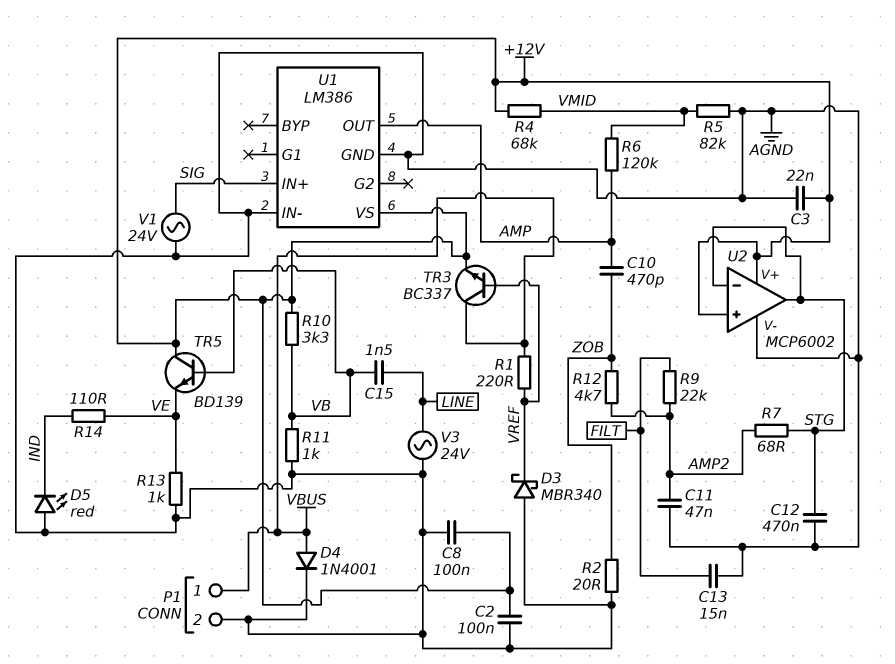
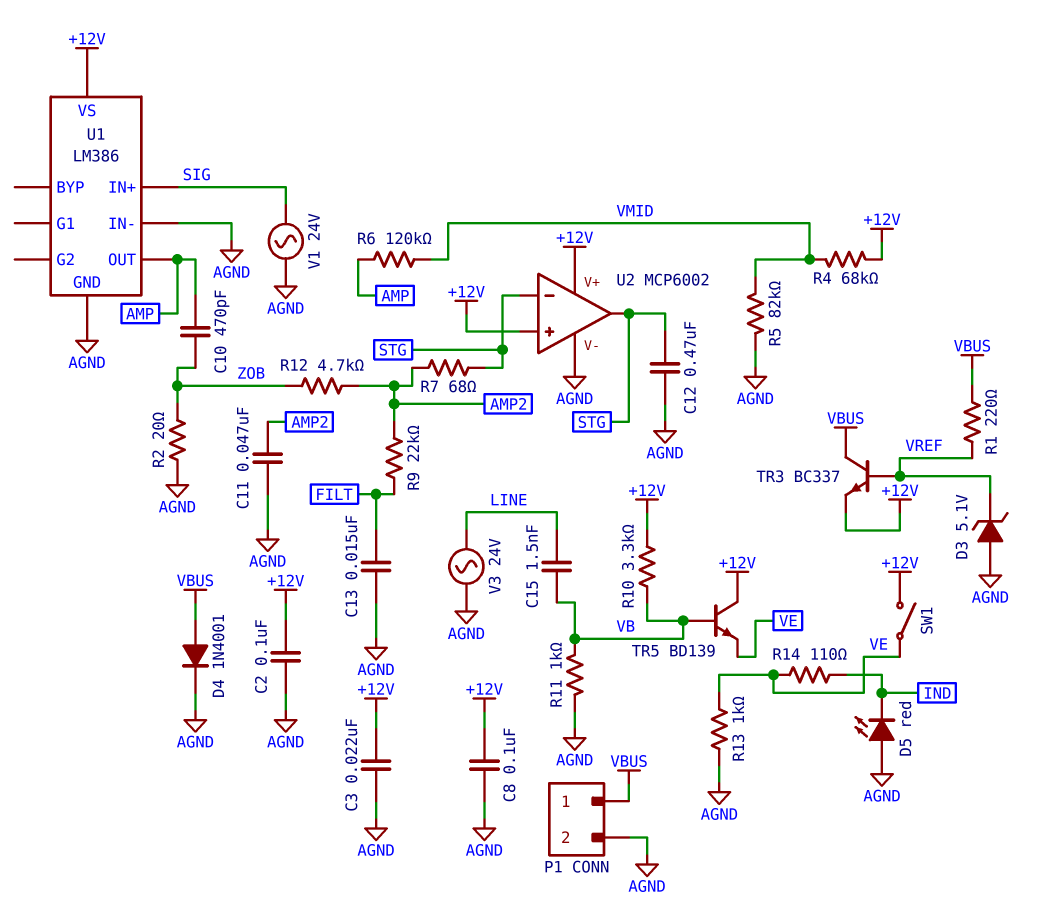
D3: schottky MBR340 (A AGND, K VREF) -> zener 5.1V (A AGND, K VREF)
SW1: none -> switch (+12V, VE)

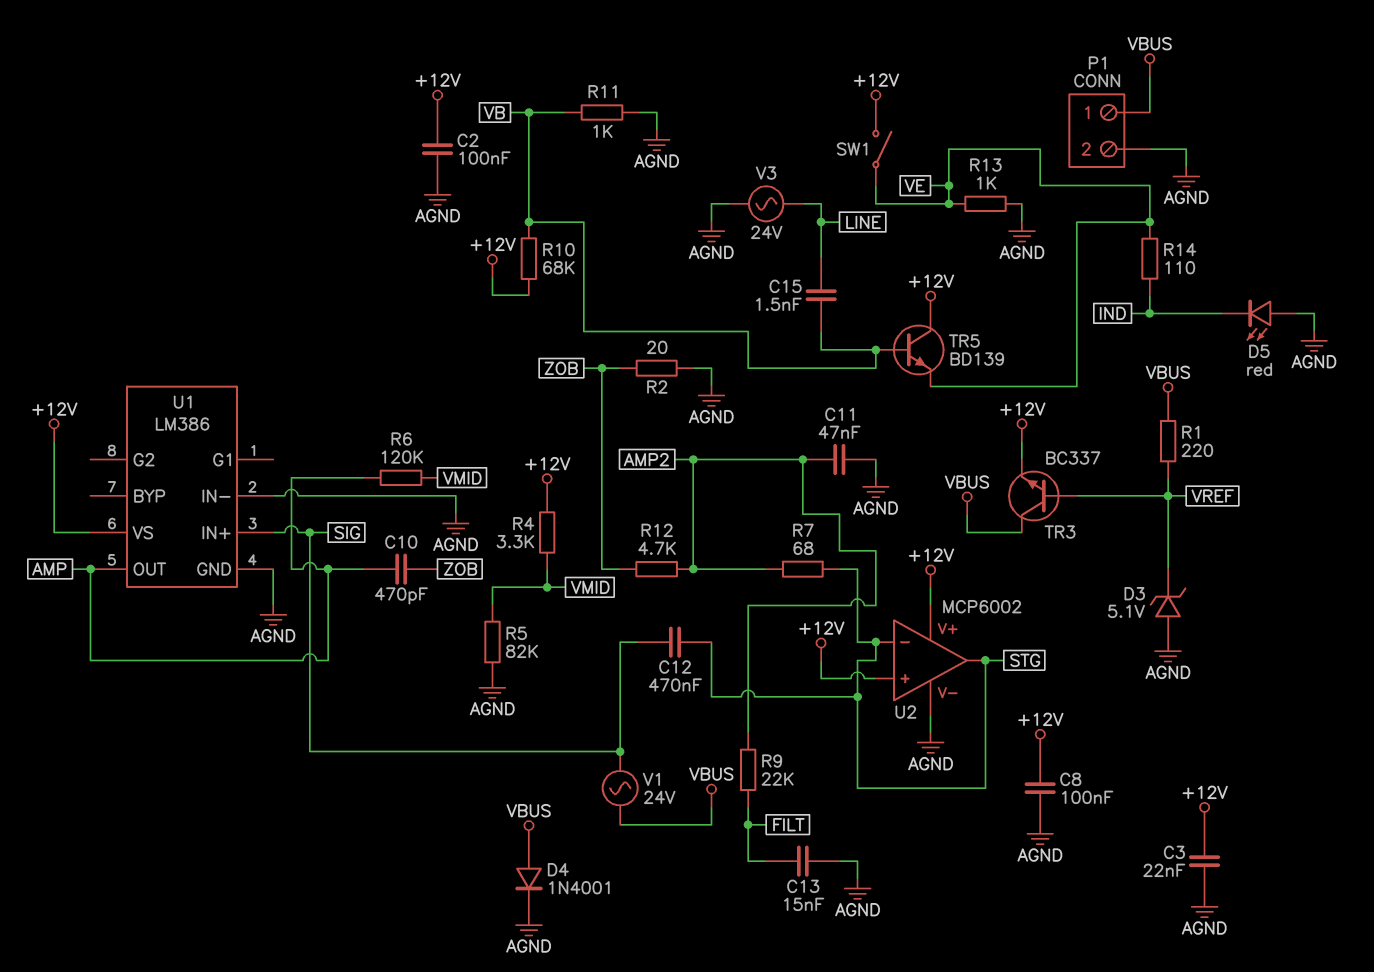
C12: 470nF (AGND, STG) -> 470nF (SIG, STG)
R4: 68k (+12V, VMID) -> 3.3k (+12V, VMID)
R10: 3.3k (+12V, VB) -> 68k (+12V, VB)
V1: AC 24V (AGND, SIG) -> AC 24V (SIG, VBUS)

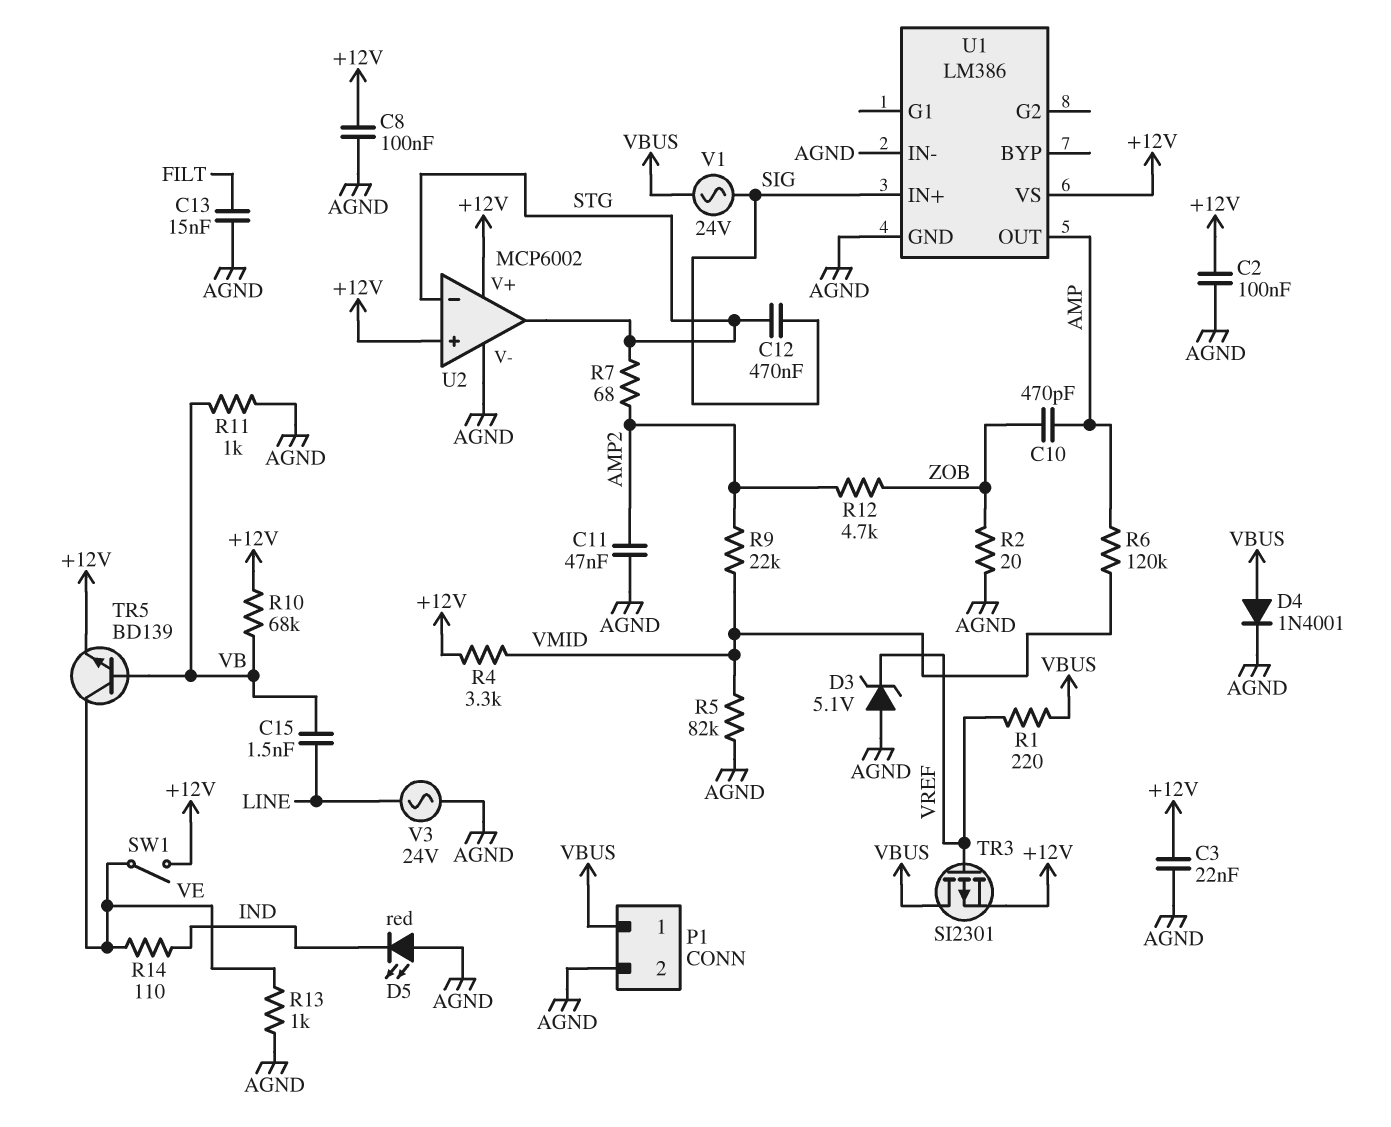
R9: 22k (AMP2, FILT) -> 22k (AMP2, VMID)
TR3: NPN BC337 (B VREF, C VBUS, E +12V) -> PMOS SI2301 (G VREF, D VBUS, S +12V)
TR5: NPN BD139 (B VB, C +12V, E VE) -> NPN BD139 (B VB, C VE, E +12V)

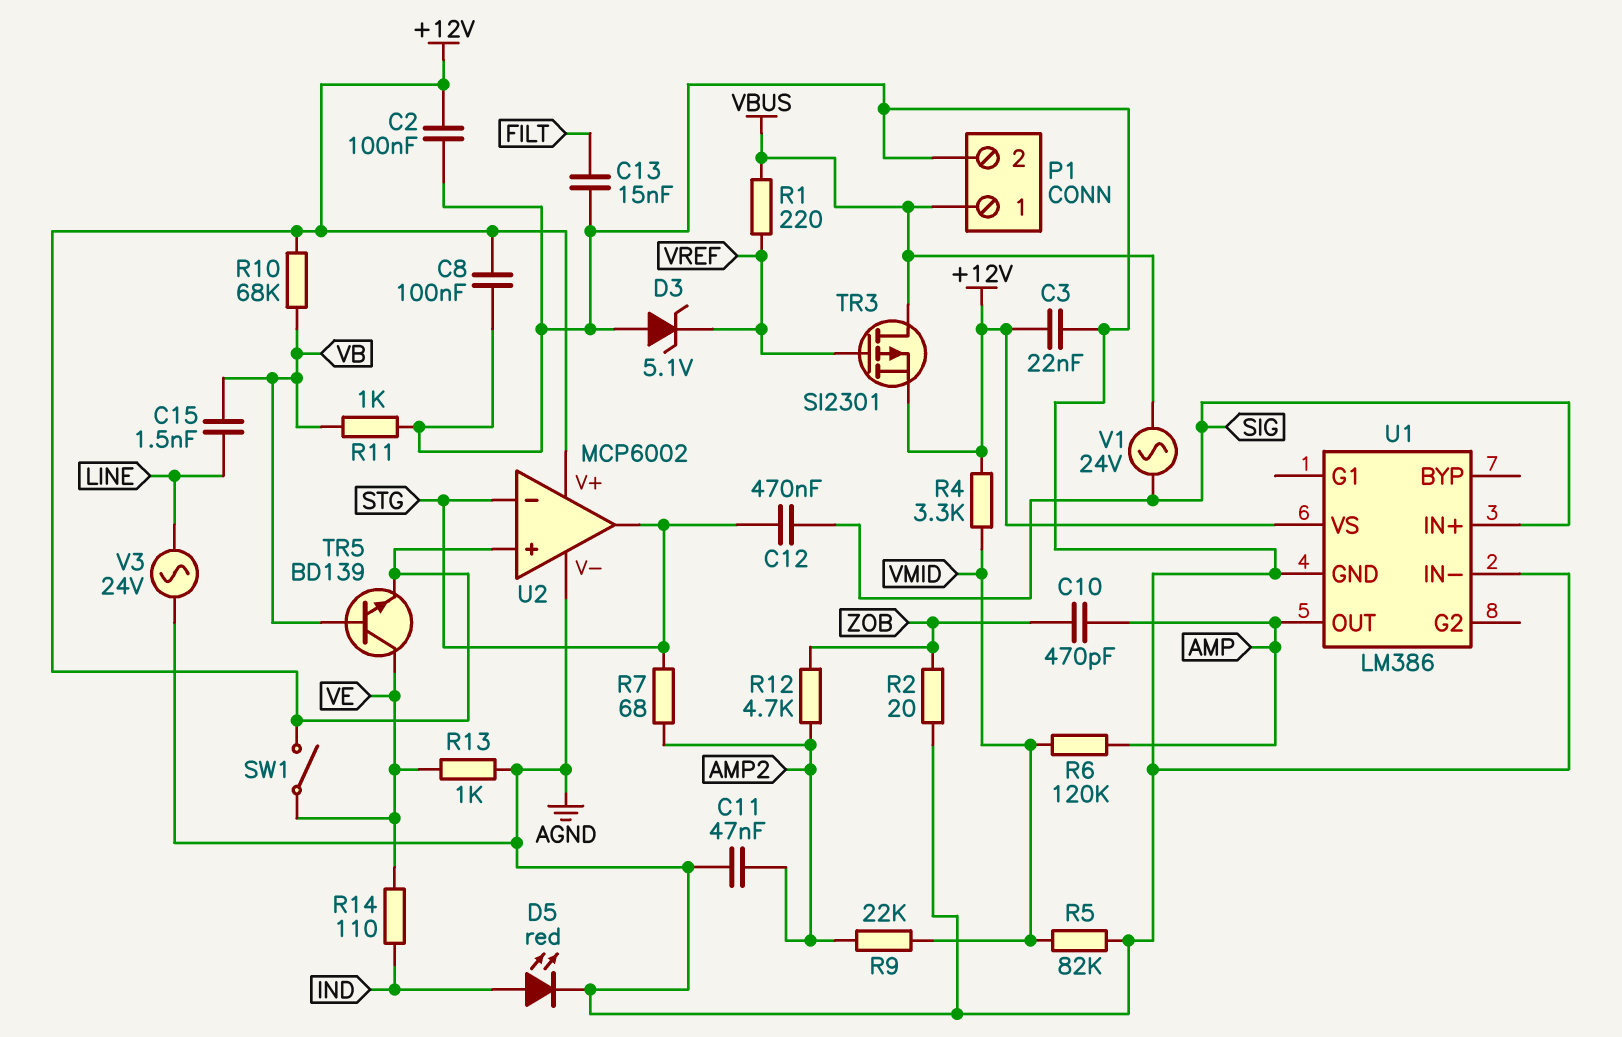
D4: diode 1N4001 (A VBUS, K AGND) -> none
D5: LED red (A AGND, K IND) -> LED red (A IND, K AGND)

